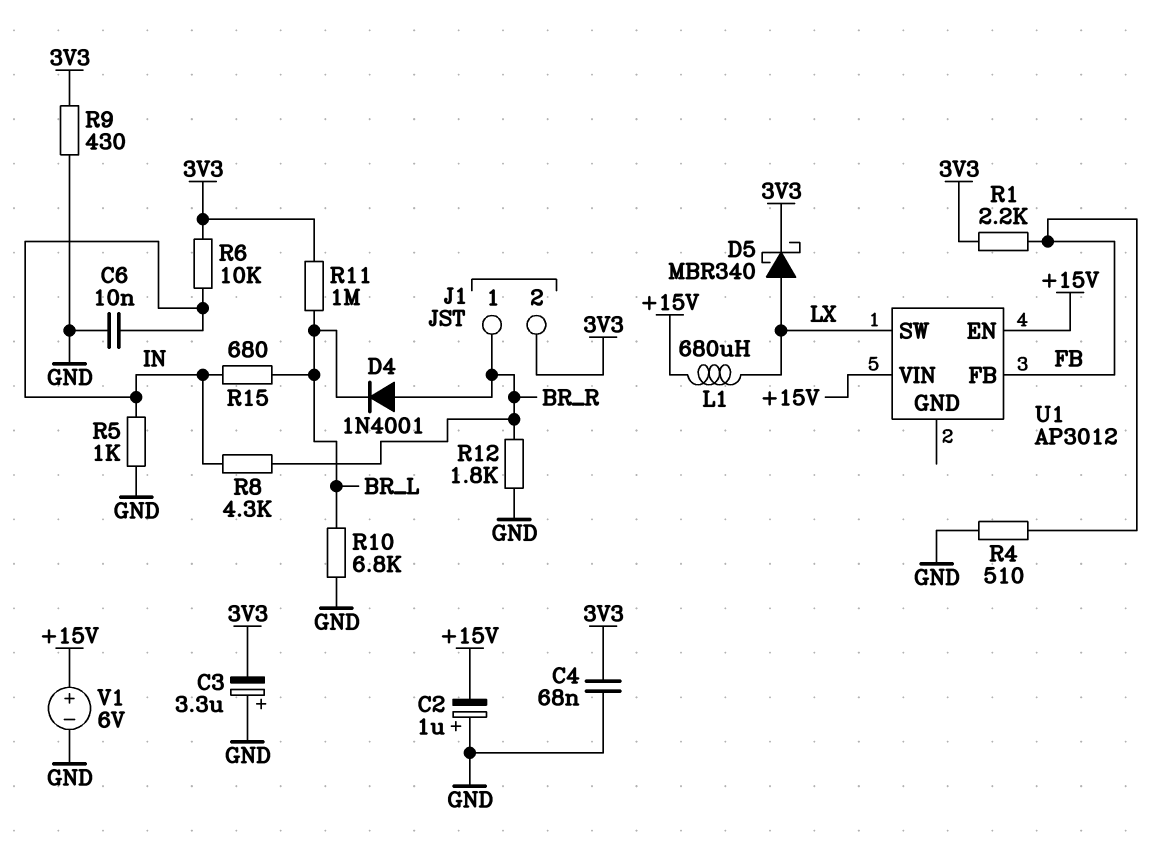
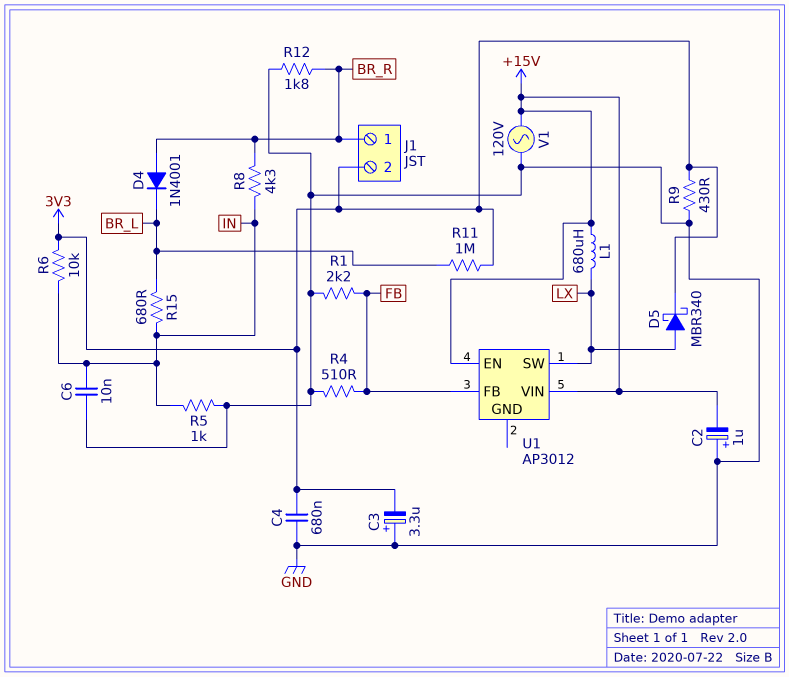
C4: 68nF (3V3, GND) -> 680nF (3V3, GND)
R1: 2.2k (3V3, FB) -> 2.2k (FB, GND)
R10: 6.8k (BR_L, GND) -> none
V1: 6V (plus +15V, minus GND) -> AC 120V (+15V, GND)

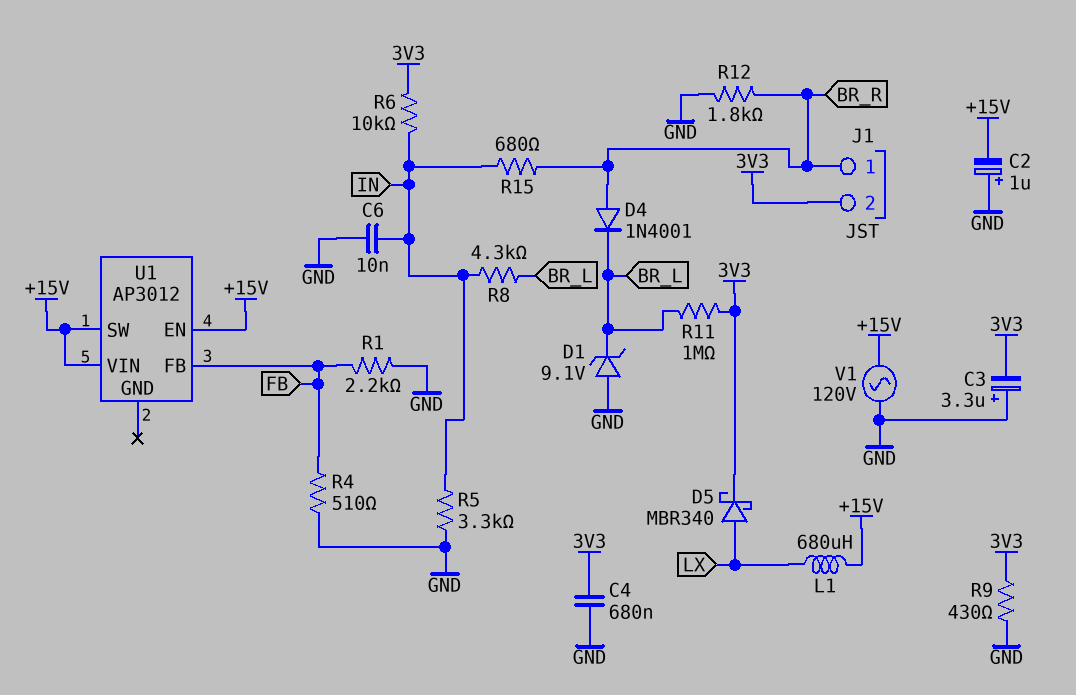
D1: none -> zener 9.1V (A GND, K BR_L)
R5: 1k (GND, IN) -> 3.3k (GND, IN)
R8: 4.3k (BR_R, IN) -> 4.3k (BR_L, IN)
R15: 680 (BR_L, IN) -> 680 (BR_R, IN)
U1 pin SW: LX -> +15V

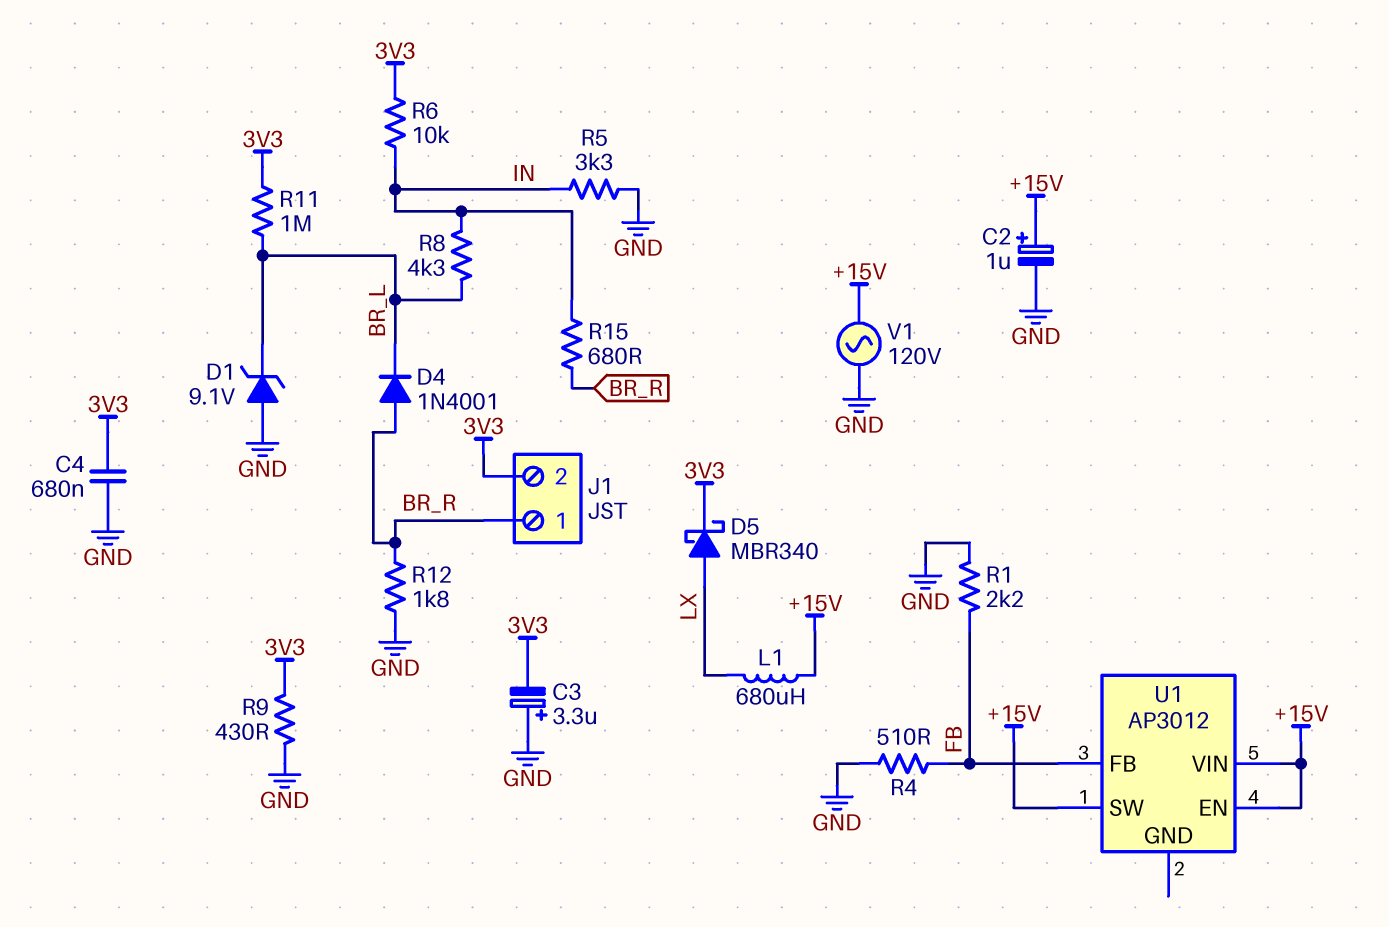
C2: 1uF (plus GND, minus +15V) -> 1uF (plus +15V, minus GND)
C6: 10nF (GND, IN) -> none

